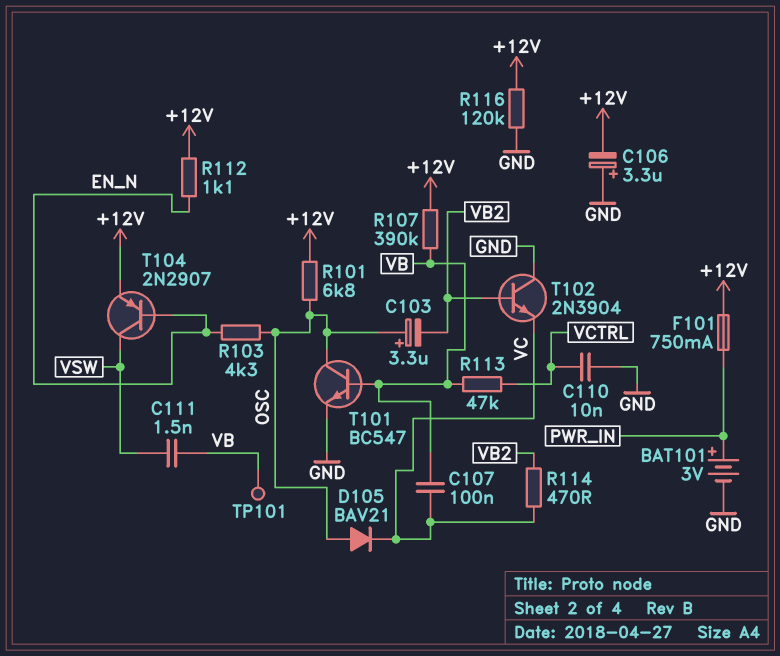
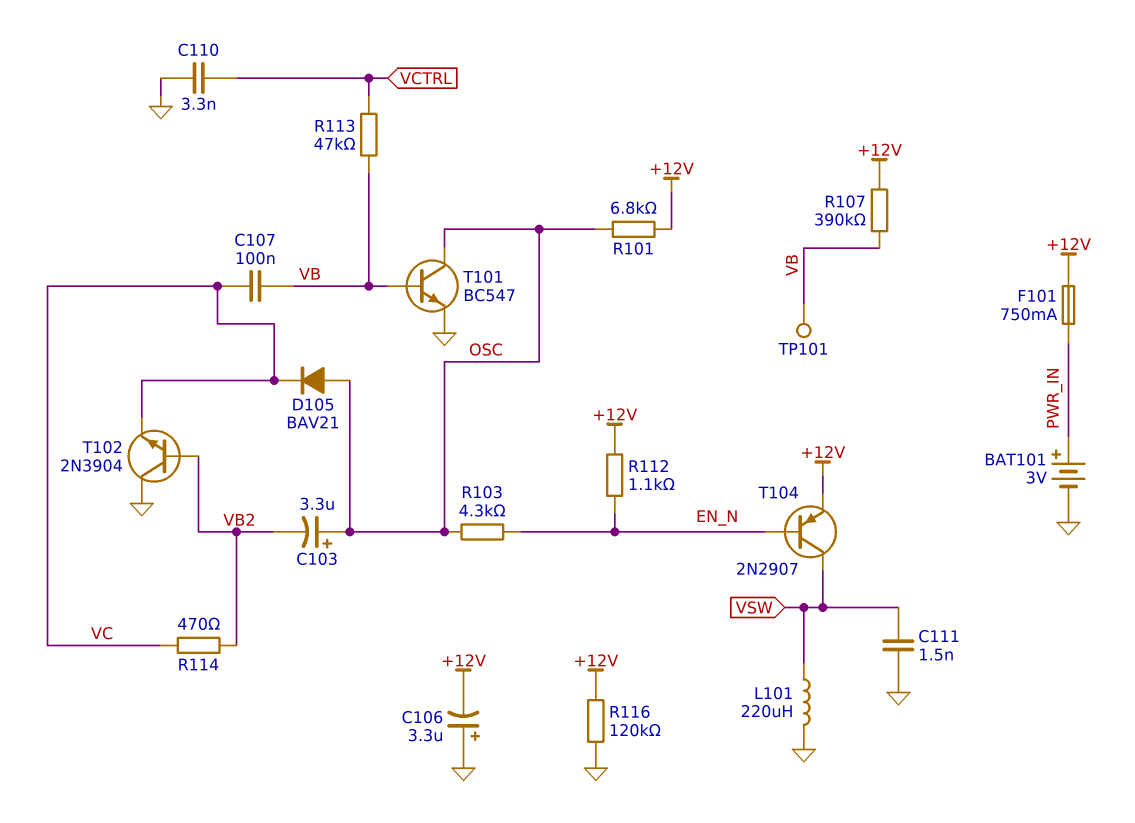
C110: 10nF (GND, VCTRL) -> 3.3nF (GND, VCTRL)
C111: 1.5nF (VB, VSW) -> 1.5nF (GND, VSW)
L101: none -> 220uH (GND, VSW)

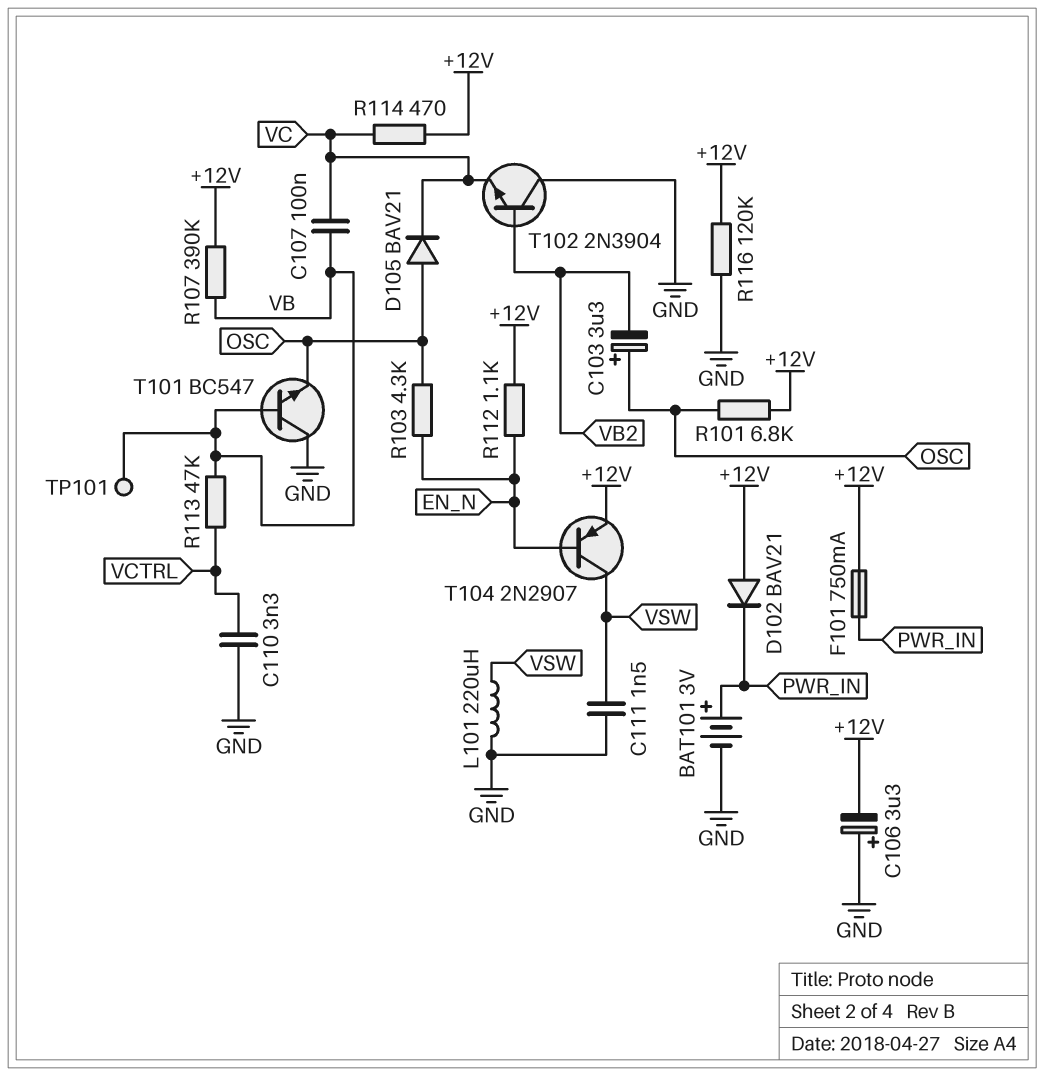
D102: none -> diode BAV21 (A +12V, K PWR_IN)
R114: 470 (VB2, VC) -> 470 (+12V, VC)
T101: NPN BC547 (B VB, C OSC, E GND) -> NPN BC547 (B VB, C GND, E OSC)

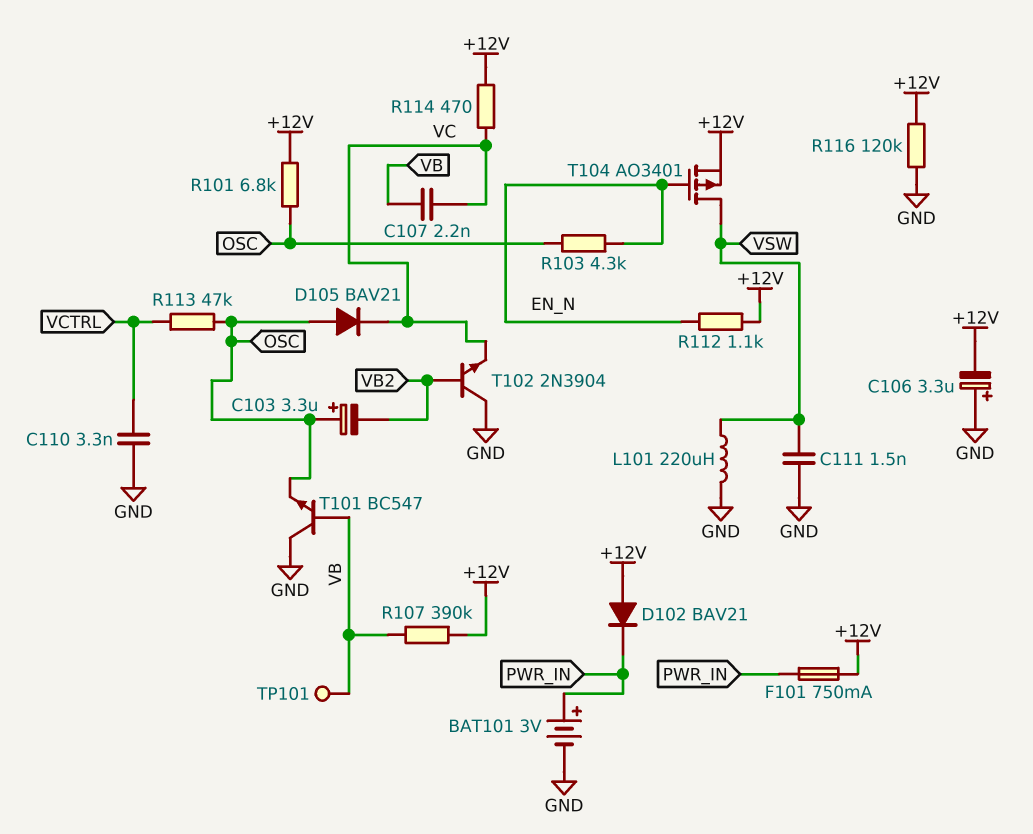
C107: 100nF (VB, VC) -> 2.2nF (VB, VC)
R113: 47k (VB, VCTRL) -> 47k (OSC, VCTRL)
T104: PNP 2N2907 (B EN_N, C VSW, E +12V) -> PMOS AO3401 (G EN_N, D VSW, S +12V)

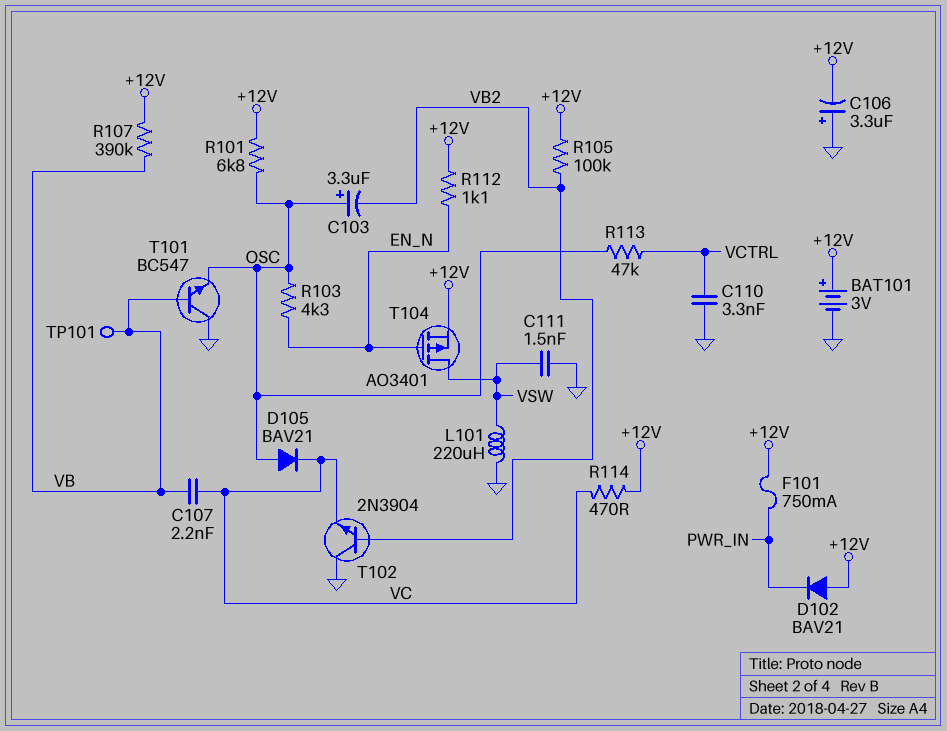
BAT101: 3V (plus PWR_IN, minus GND) -> 3V (plus +12V, minus GND)
R105: none -> 100k (+12V, VB2)
R116: 120k (+12V, GND) -> none

